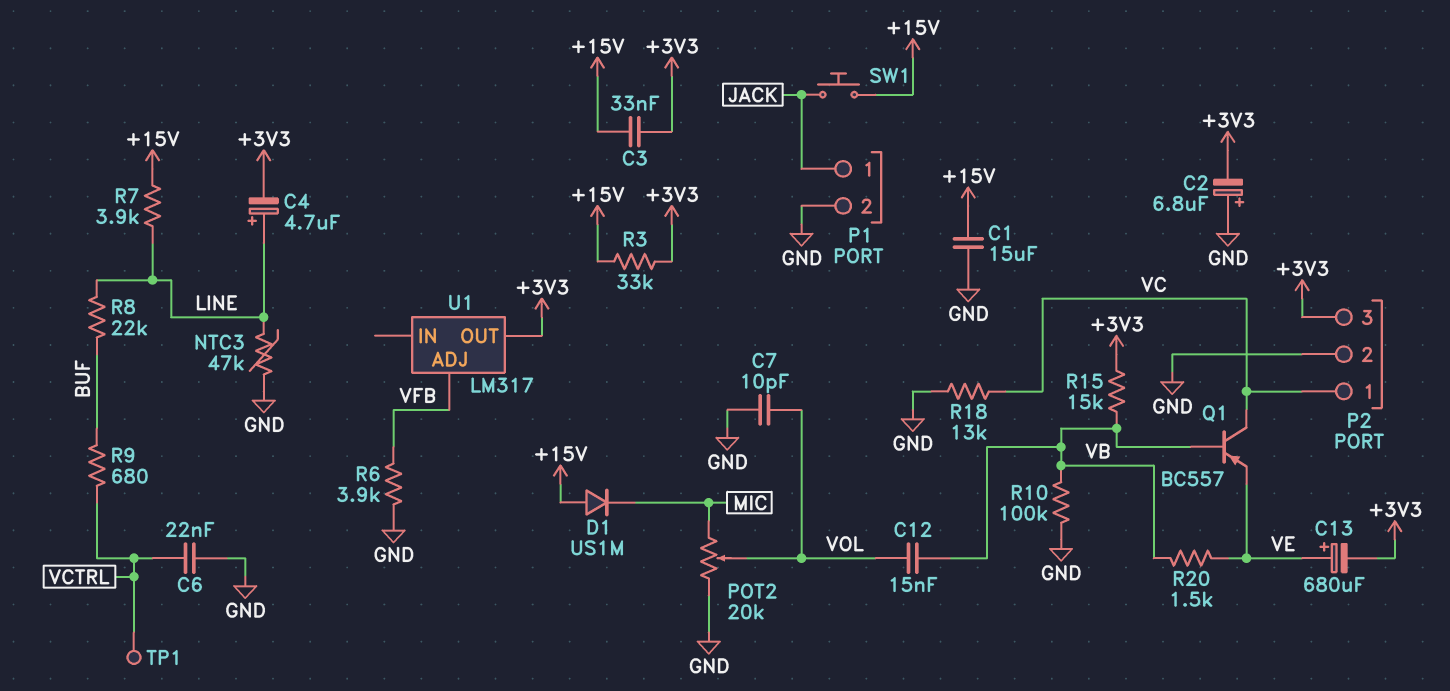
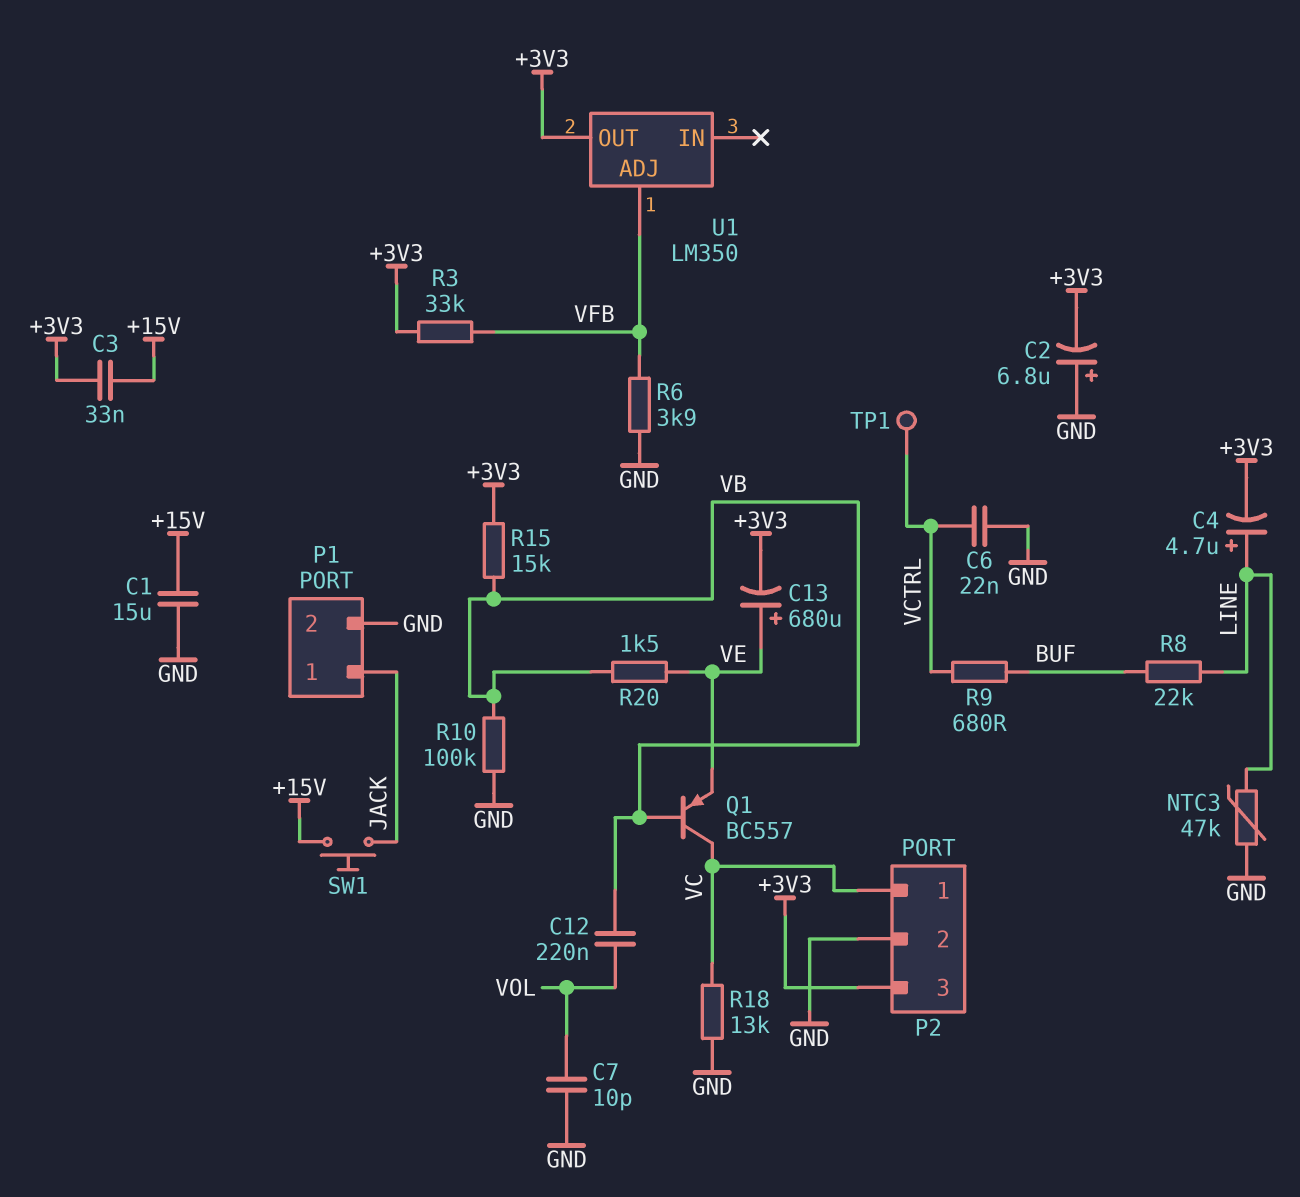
C12: 15nF (VB, VOL) -> 220nF (VB, VOL)
D1: diode US1M (A +15V, K MIC) -> none
POT2: 20k (GND, MIC, wiper VOL) -> none
R3: 33k (+3V3, +15V) -> 33k (+3V3, VFB)
R7: 3.9k (+15V, LINE) -> none
U1: LM317 -> LM350

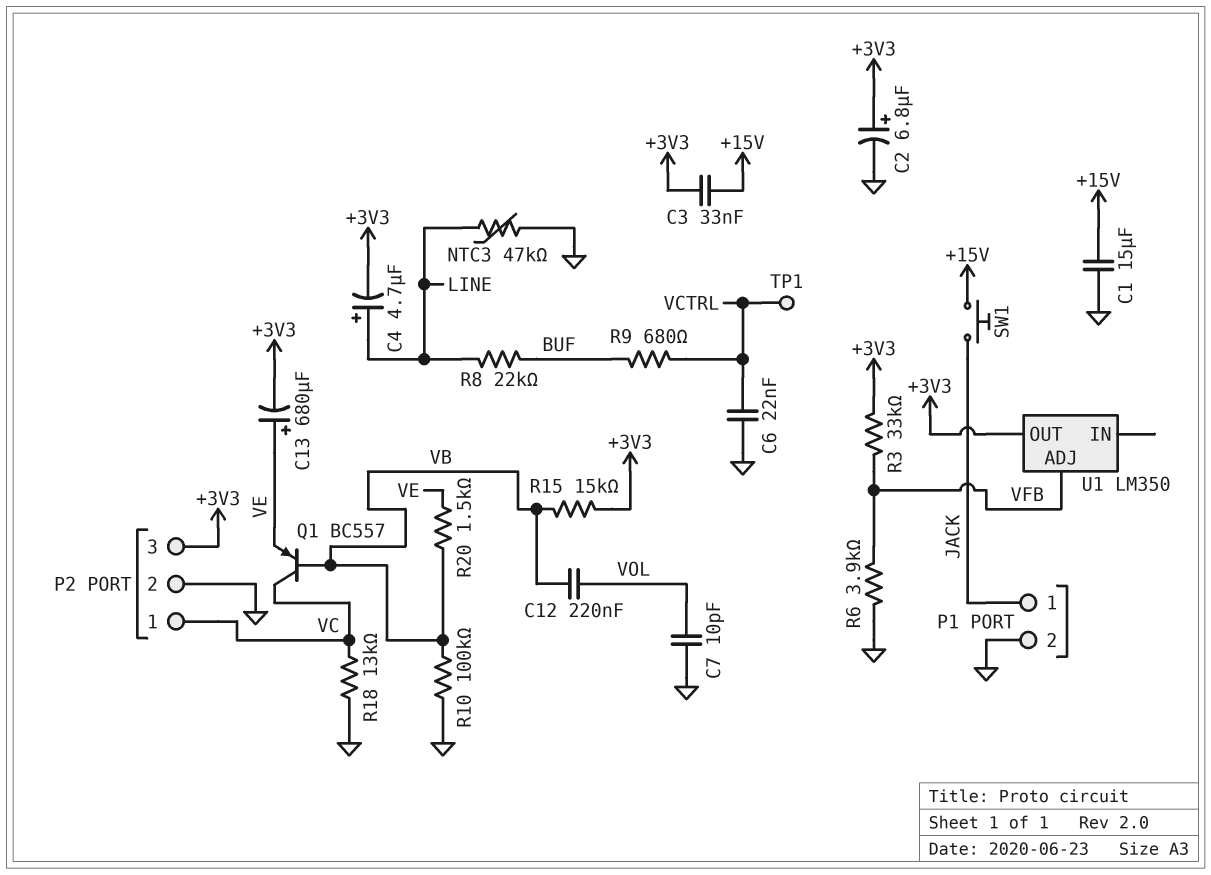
C2: 6.8uF (plus GND, minus +3V3) -> 6.8uF (plus +3V3, minus GND)

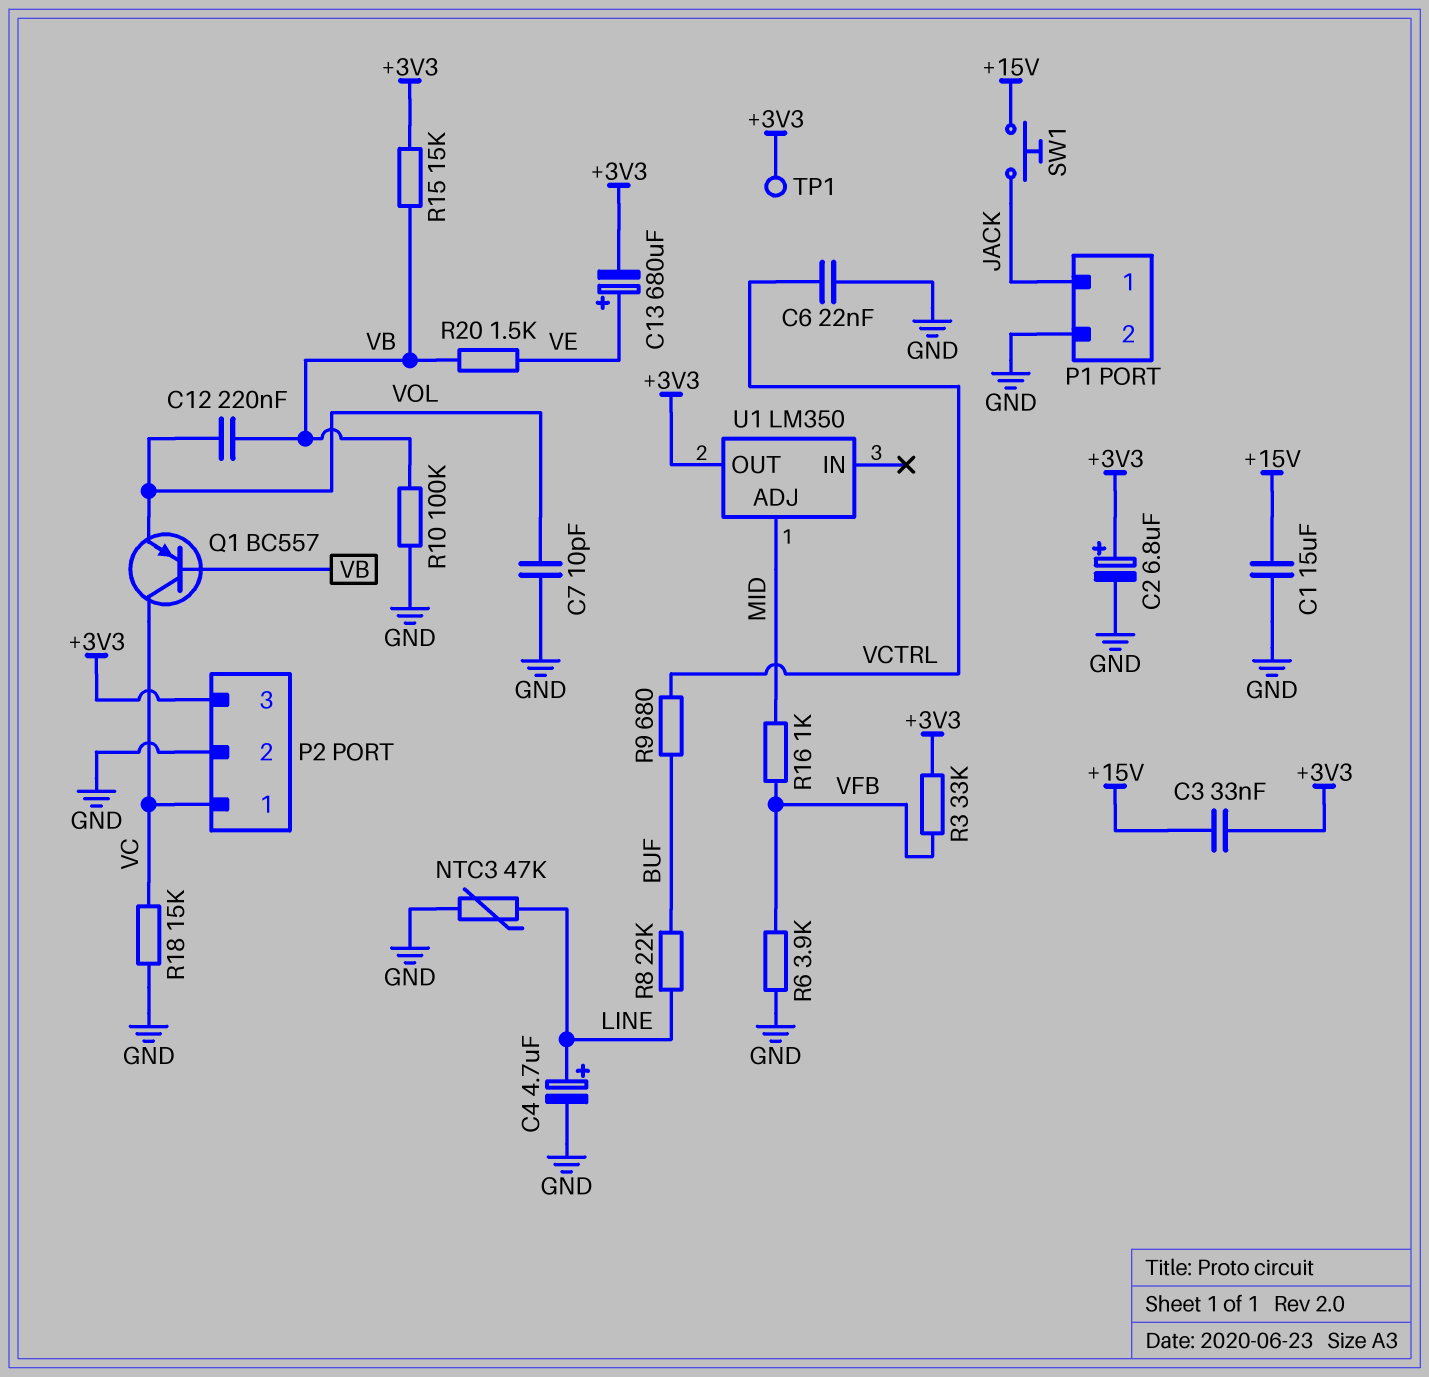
C4: 4.7uF (plus LINE, minus +3V3) -> 4.7uF (plus LINE, minus GND)
Q1: PNP BC557 (B VB, C VC, E VE) -> PNP BC557 (B VB, C VC, E VOL)
R16: none -> 1k (MID, VFB)
R18: 13k (GND, VC) -> 15k (GND, VC)
TP1: test point (VCTRL) -> test point (+3V3)
U1 pin ADJ: VFB -> MID

